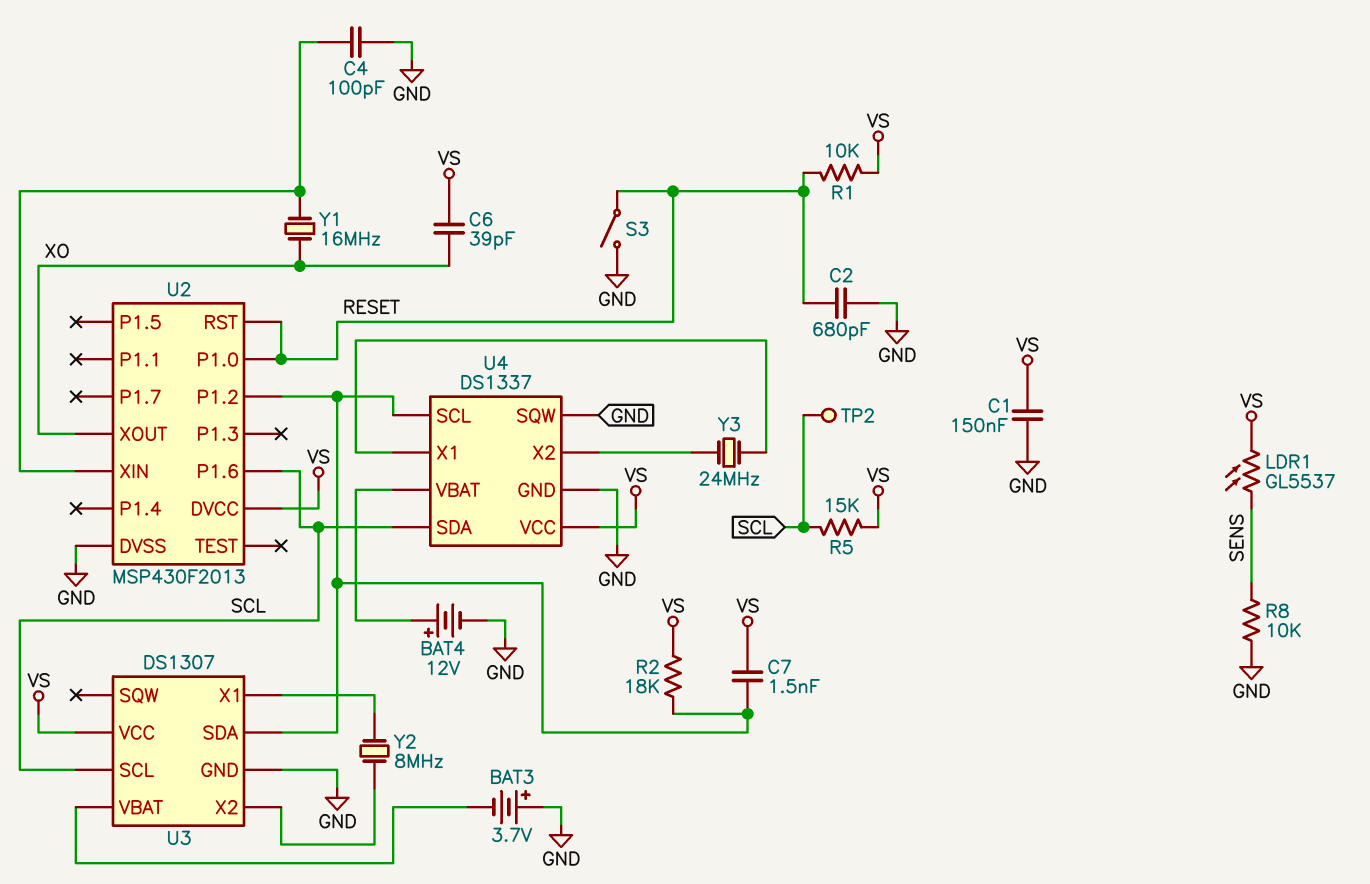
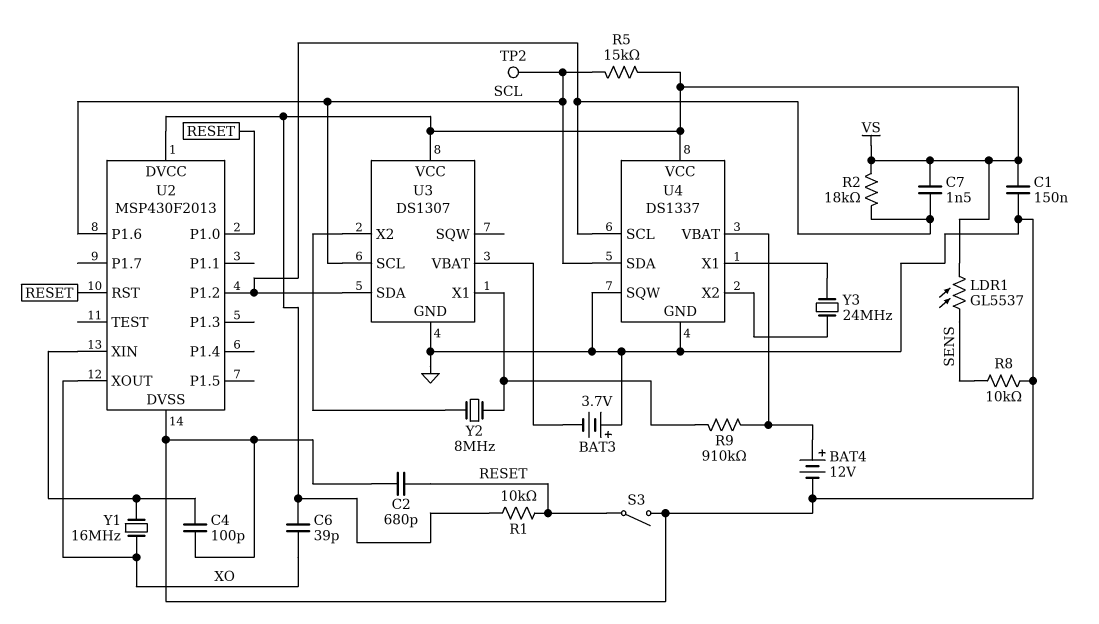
R9: none -> 910k (U3/X1, U4/VBAT)

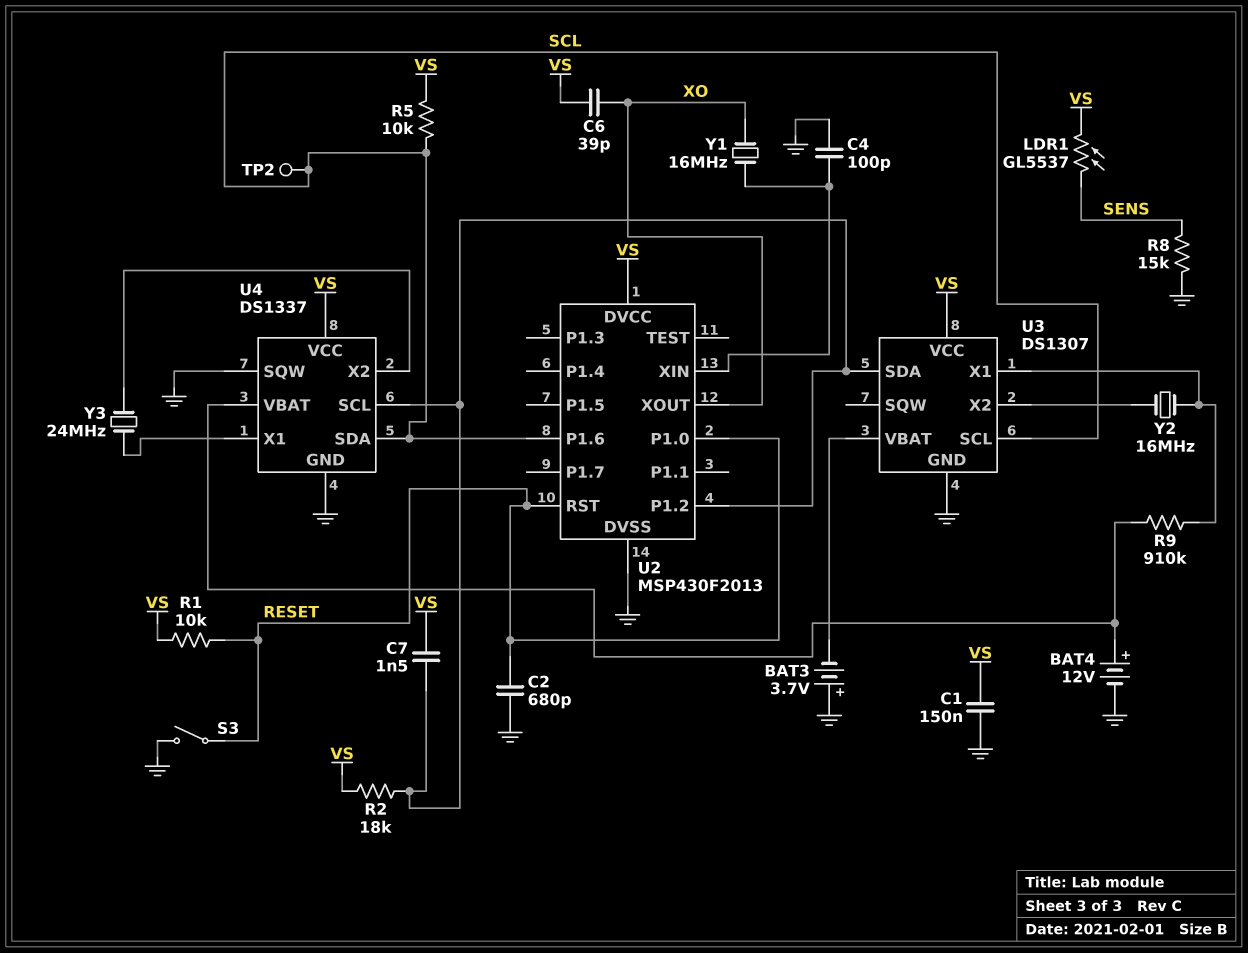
R5: 15k (SCL, VS) -> 10k (SCL, VS)
R8: 10k (GND, SENS) -> 15k (GND, SENS)
Y2: 8MHz (U3/X1, U3/X2) -> 16MHz (U3/X1, U3/X2)

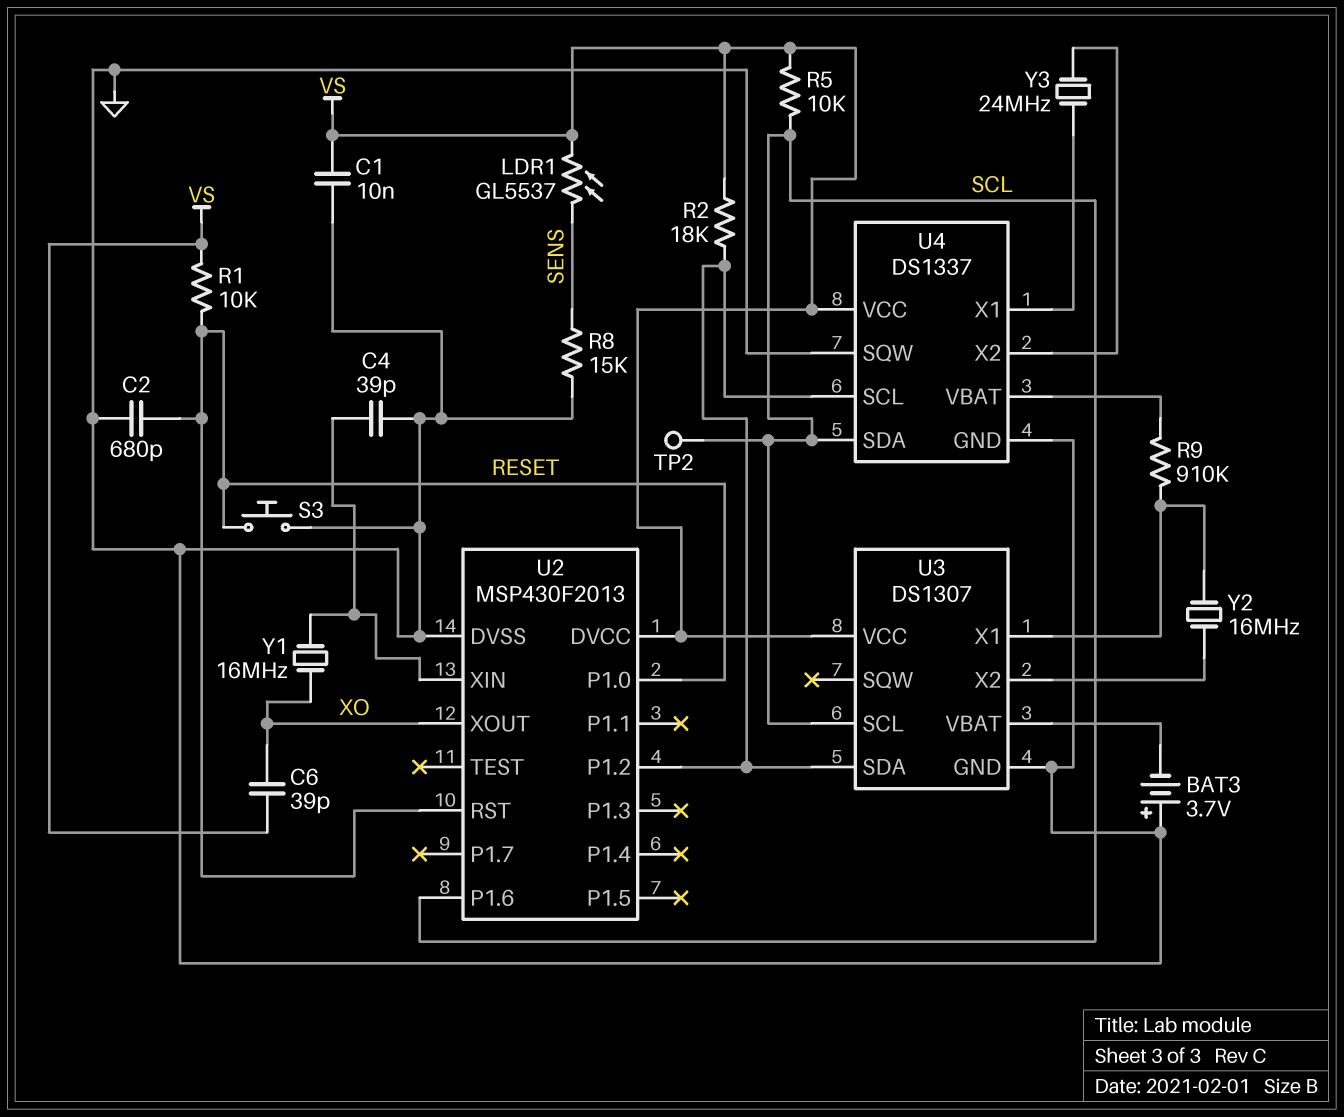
BAT4: 12V (plus U4/VBAT, minus GND) -> none
C1: 150nF (GND, VS) -> 10nF (GND, VS)
C4: 100pF (GND, U2/XIN) -> 39pF (GND, U2/XIN)
C7: 1.5nF (U2/P1.2, VS) -> none
S3: switch (GND, RESET) -> button (GND, RESET)

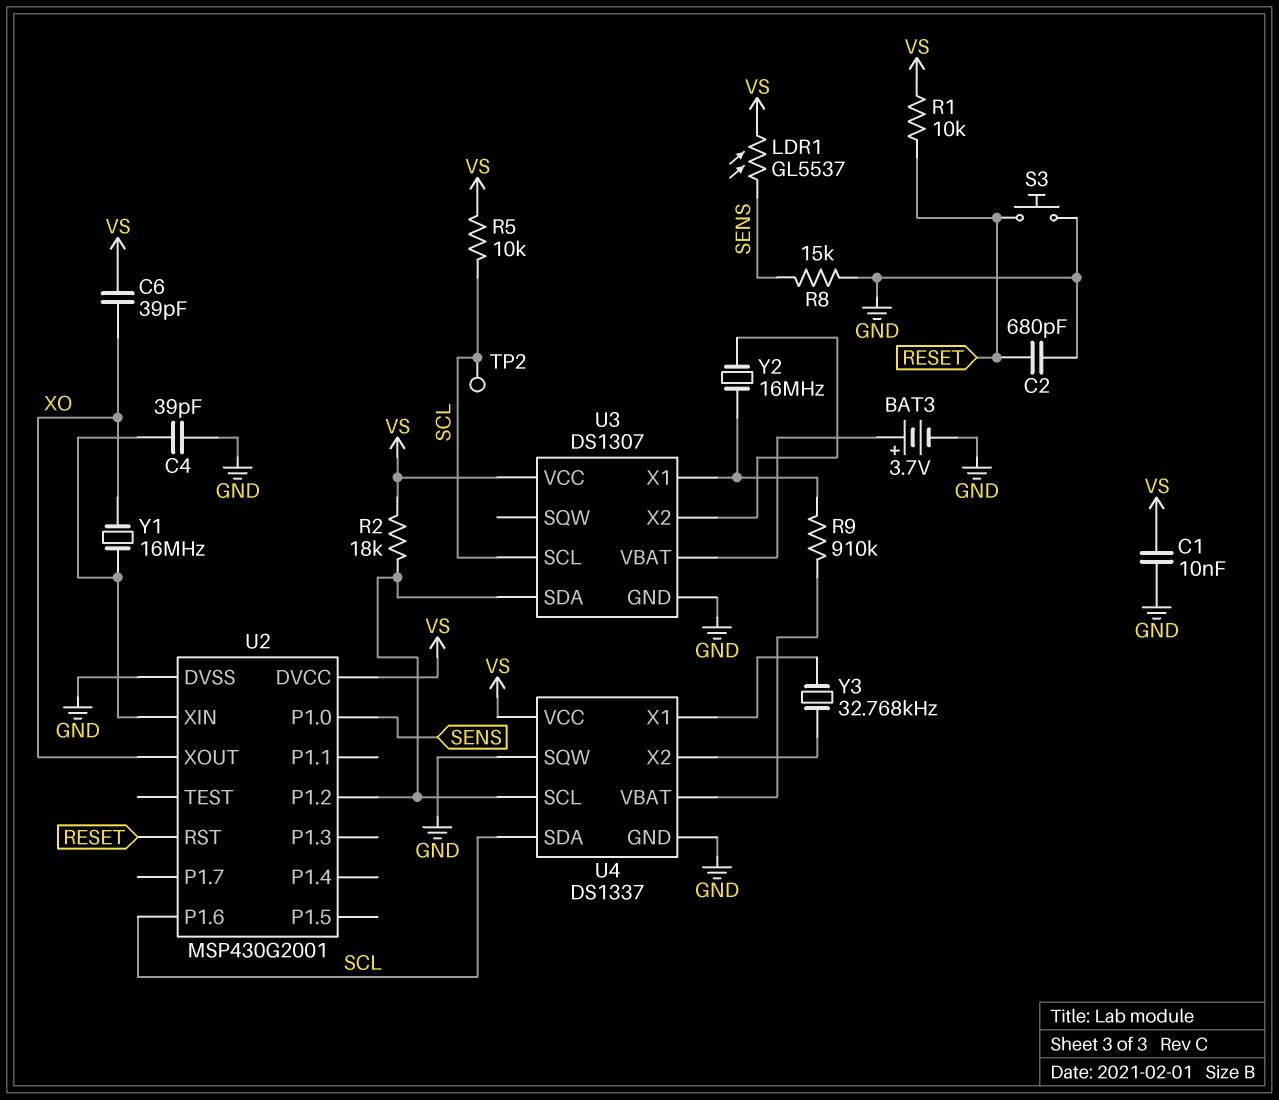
BAT3: 3.7V (plus GND, minus U3/VBAT) -> 3.7V (plus U3/VBAT, minus GND)
U2: MSP430F2013 -> MSP430G2001
U2 pin P1.0: RESET -> SENS
Y3: 24MHz (U4/X1, U4/X2) -> 32.768kHz (U4/X1, U4/X2)

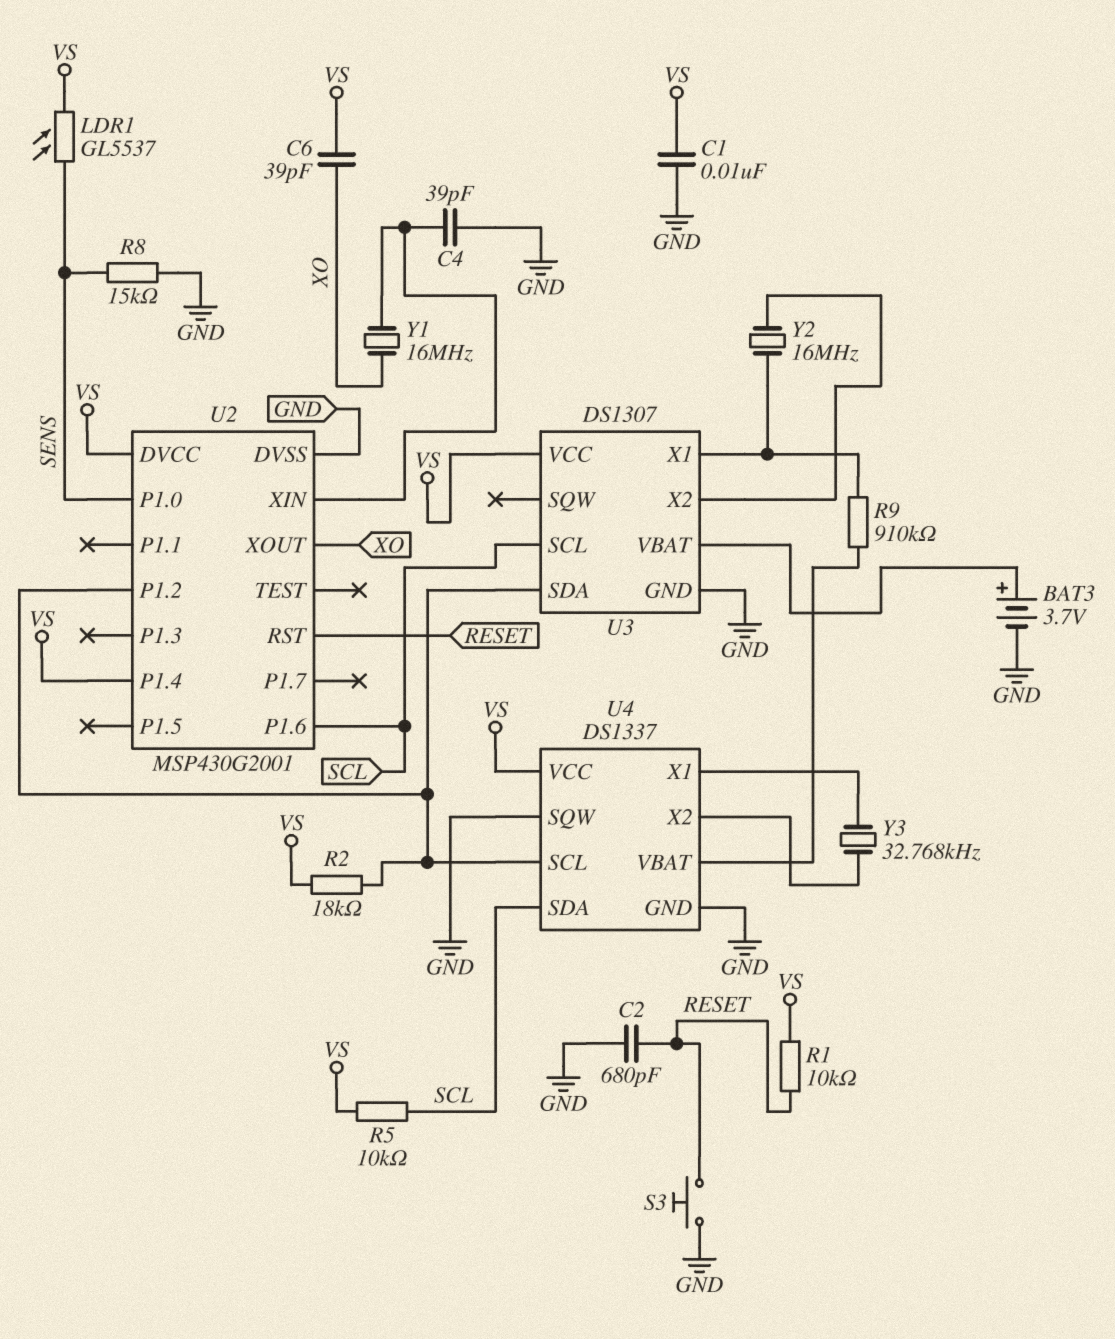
TP2: test point (SCL) -> none
U2 pin P1.4: none -> VS

